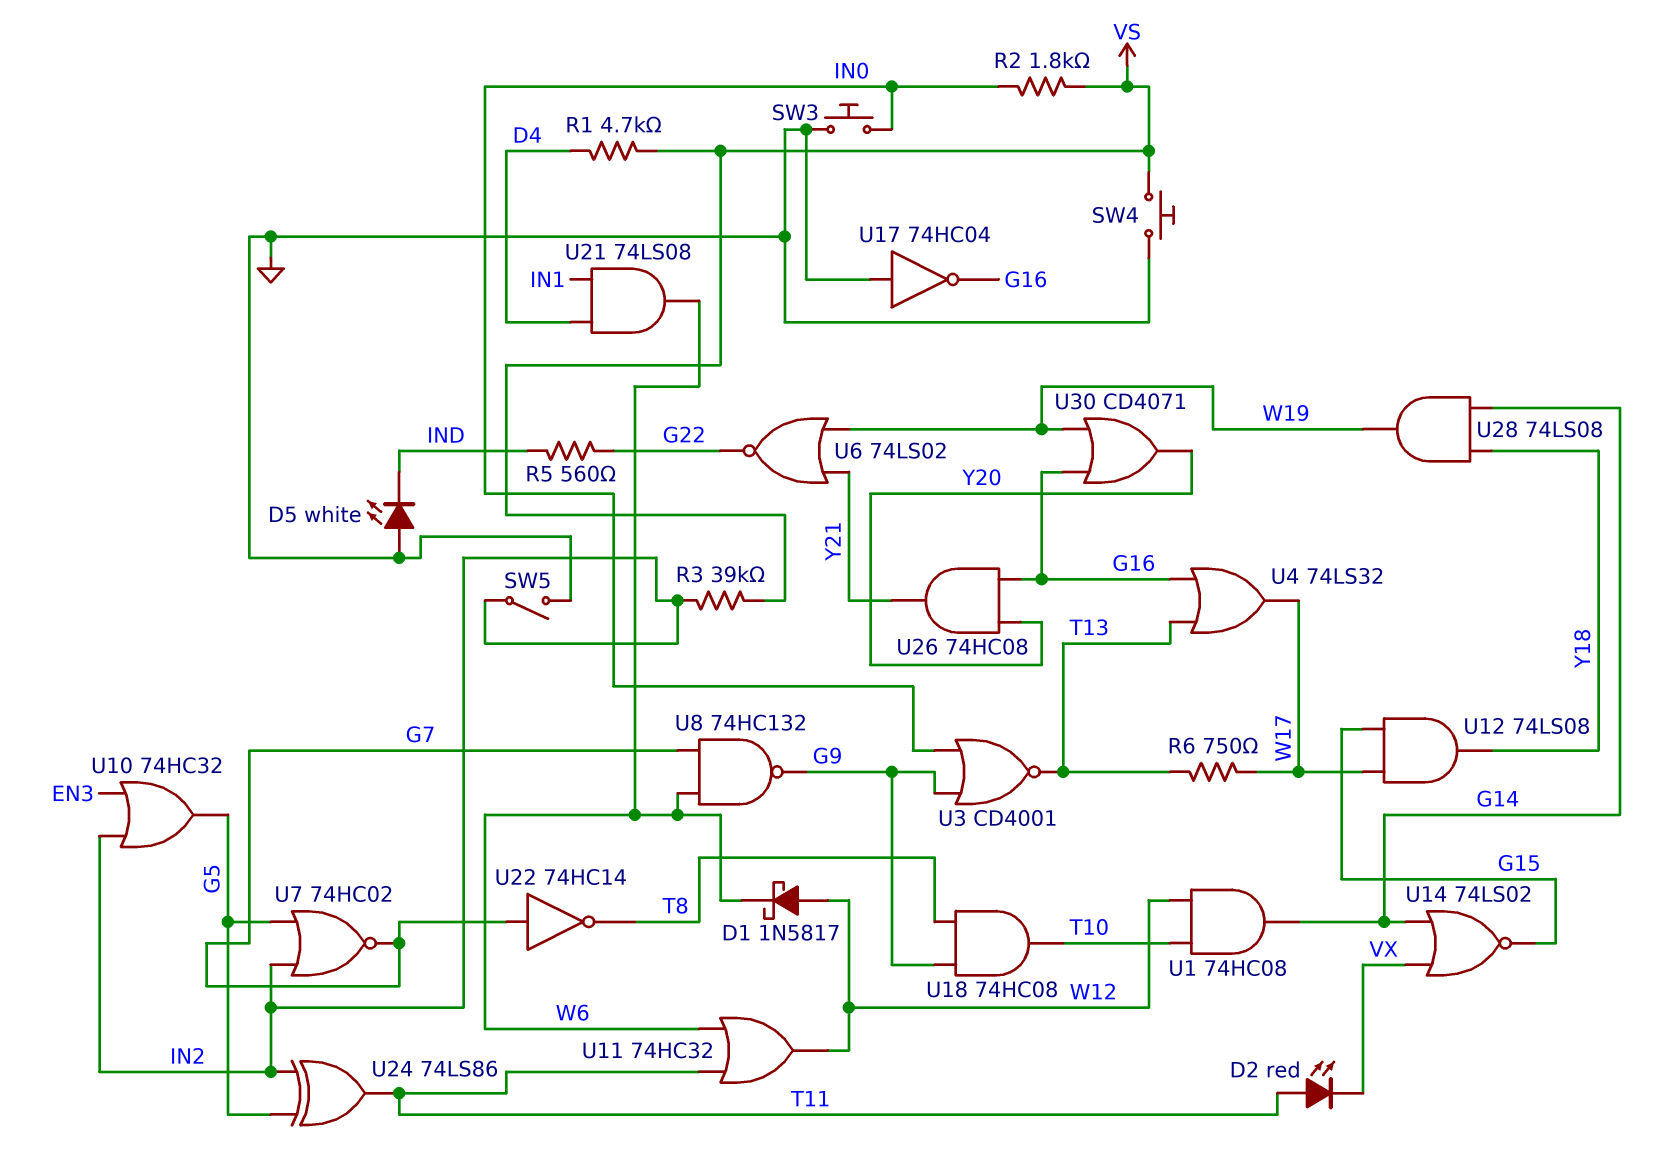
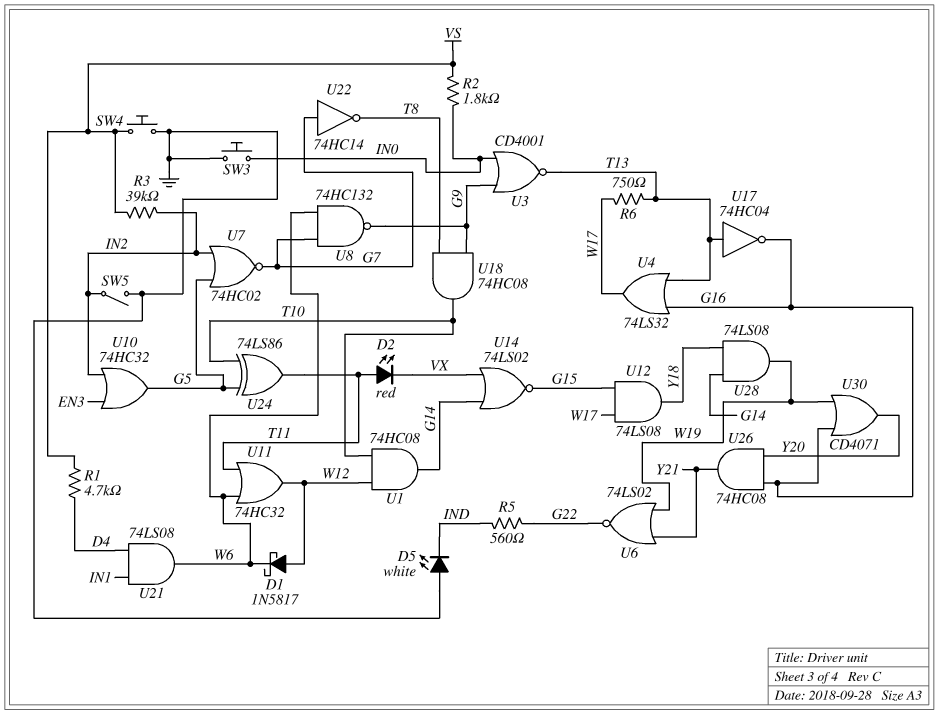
U17: NOT 74HC04 (in GND, out G16) -> NOT 74HC04 (in T13, out G16)
U24: XOR 74LS86 (in G5, in IN2, out T11) -> XOR 74LS86 (in G5, in T10, out T11)

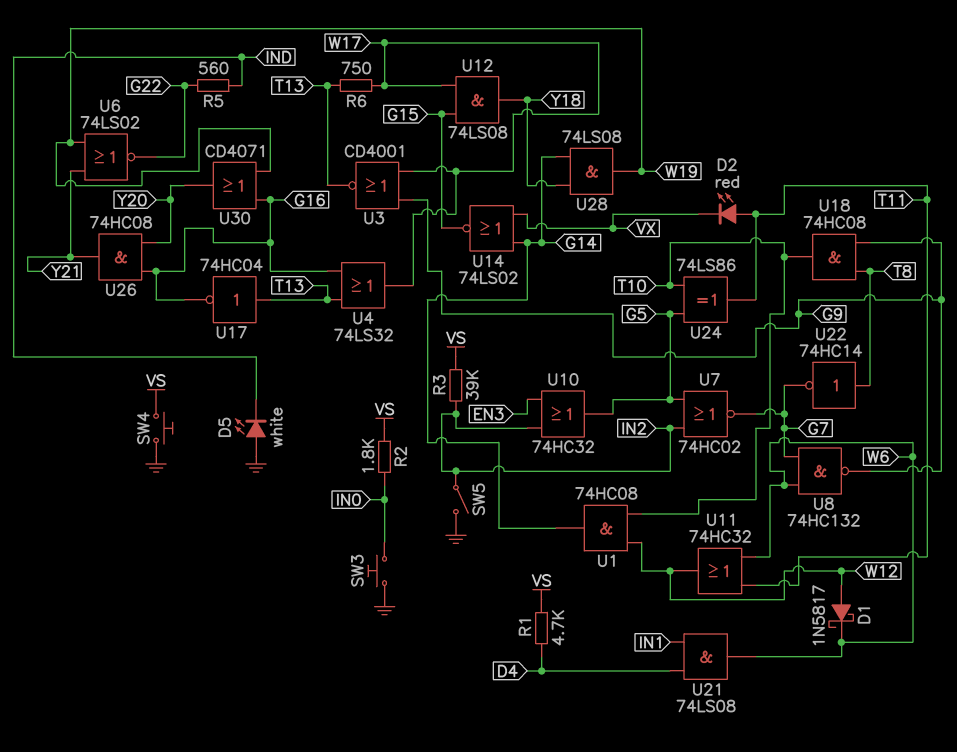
U3: NOR CD4001 (in G9, in IN0, out T13) -> NOR CD4001 (in G9, in W17, out T13)
U22: NOT 74HC14 (in G7, out T8) -> NOT 74HC14 (in T8, out G7)

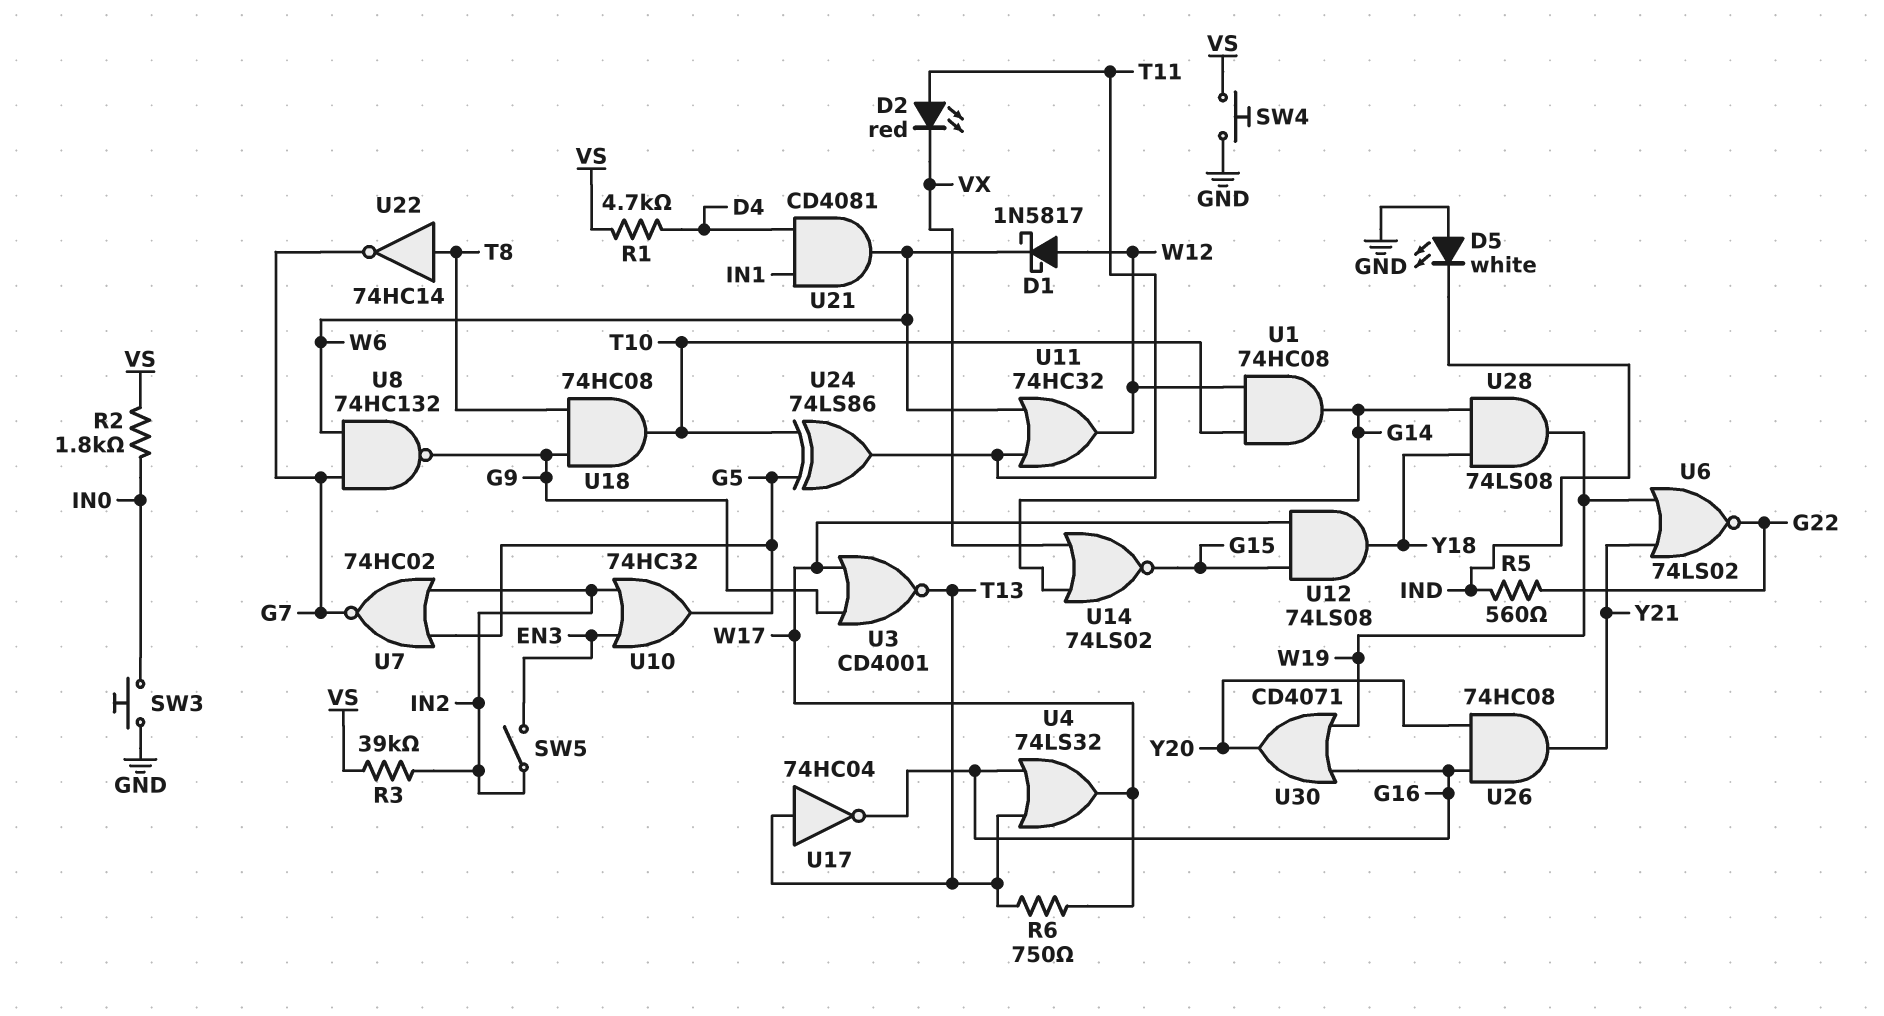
SW5: switch (GND, IN2) -> switch (EN3, IN2)
U21: AND 74LS08 (in D4, in IN1, out W6) -> AND CD4081 (in D4, in IN1, out W6)

